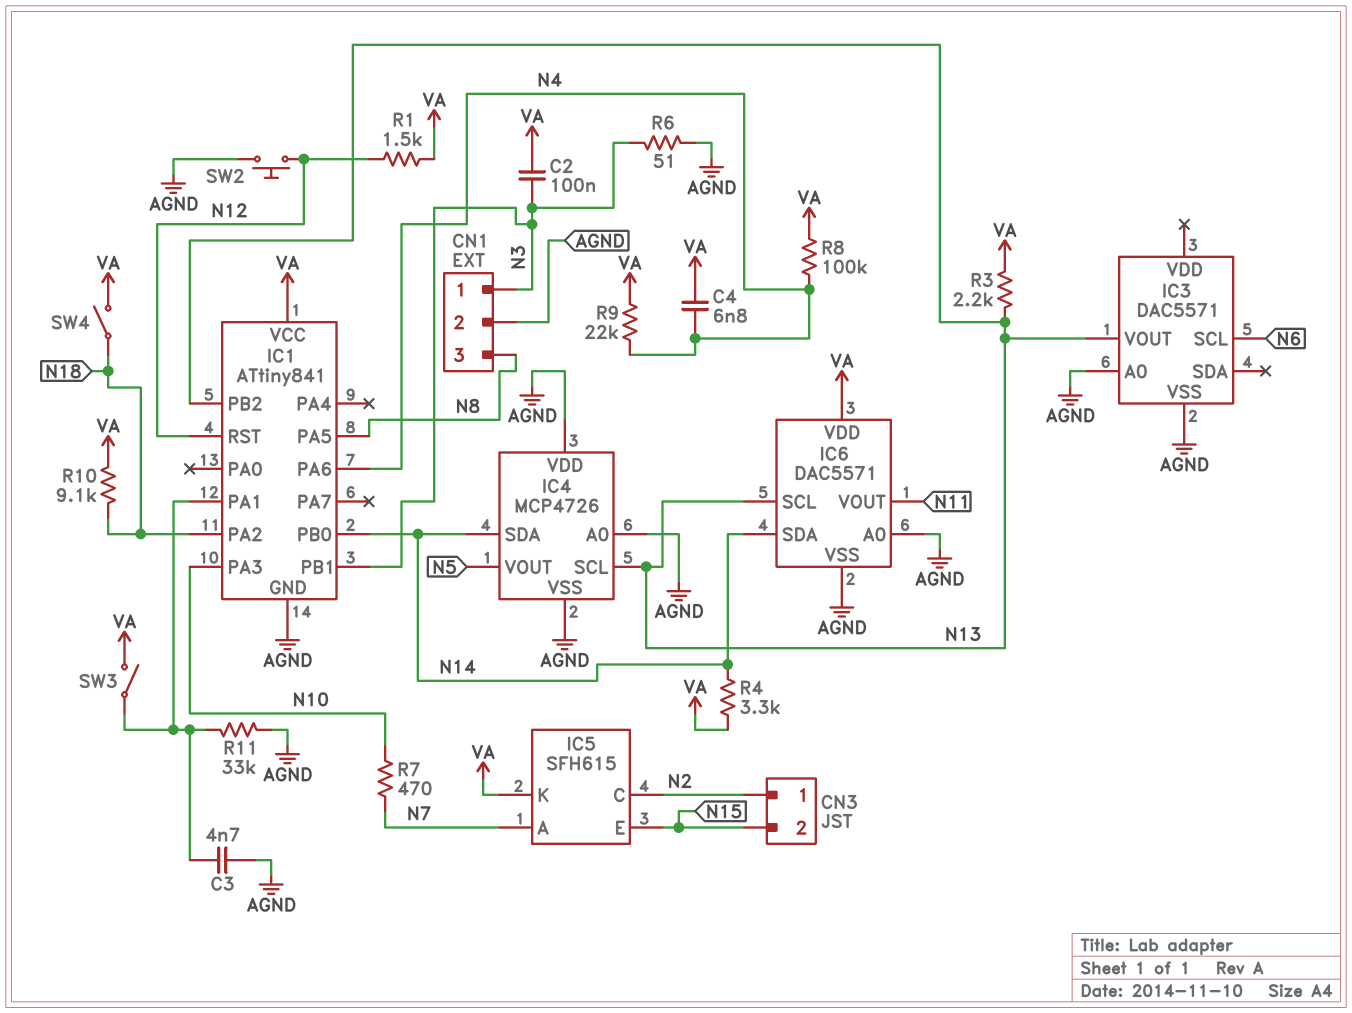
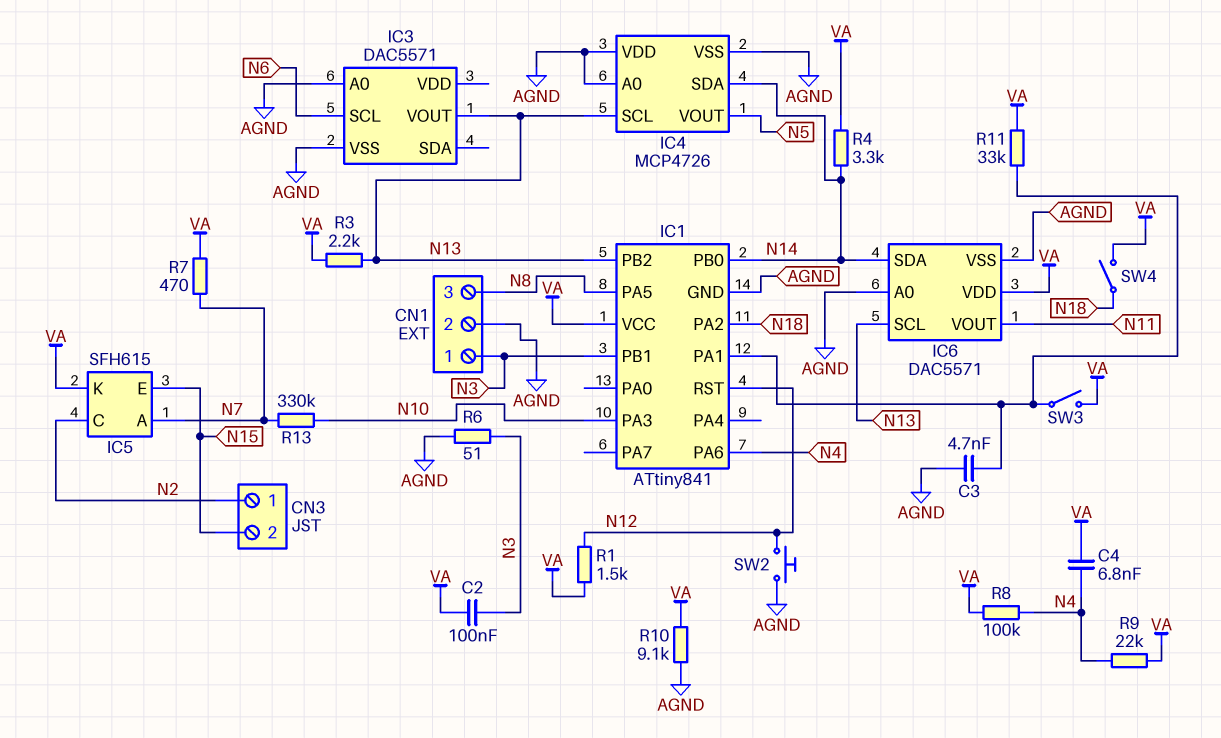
R7: 470 (N7, N10) -> 470 (N7, VA)
R10: 9.1k (N18, VA) -> 9.1k (AGND, VA)
R11: 33k (AGND, IC1/PA1) -> 33k (IC1/PA1, VA)
R13: none -> 330k (N7, N10)

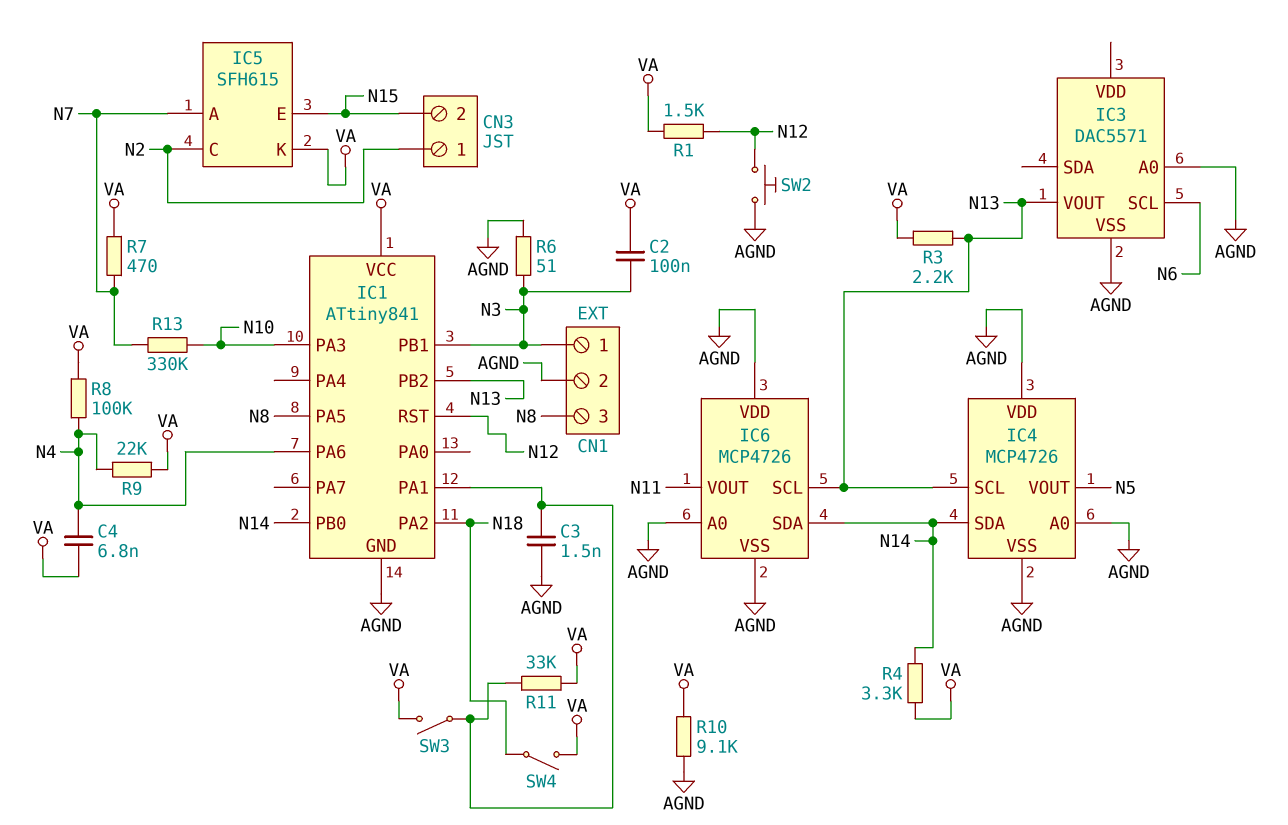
C3: 4.7nF (AGND, IC1/PA1) -> 1.5nF (AGND, IC1/PA1)
IC6: DAC5571 -> MCP4726
IC6 pin VDD: VA -> AGND

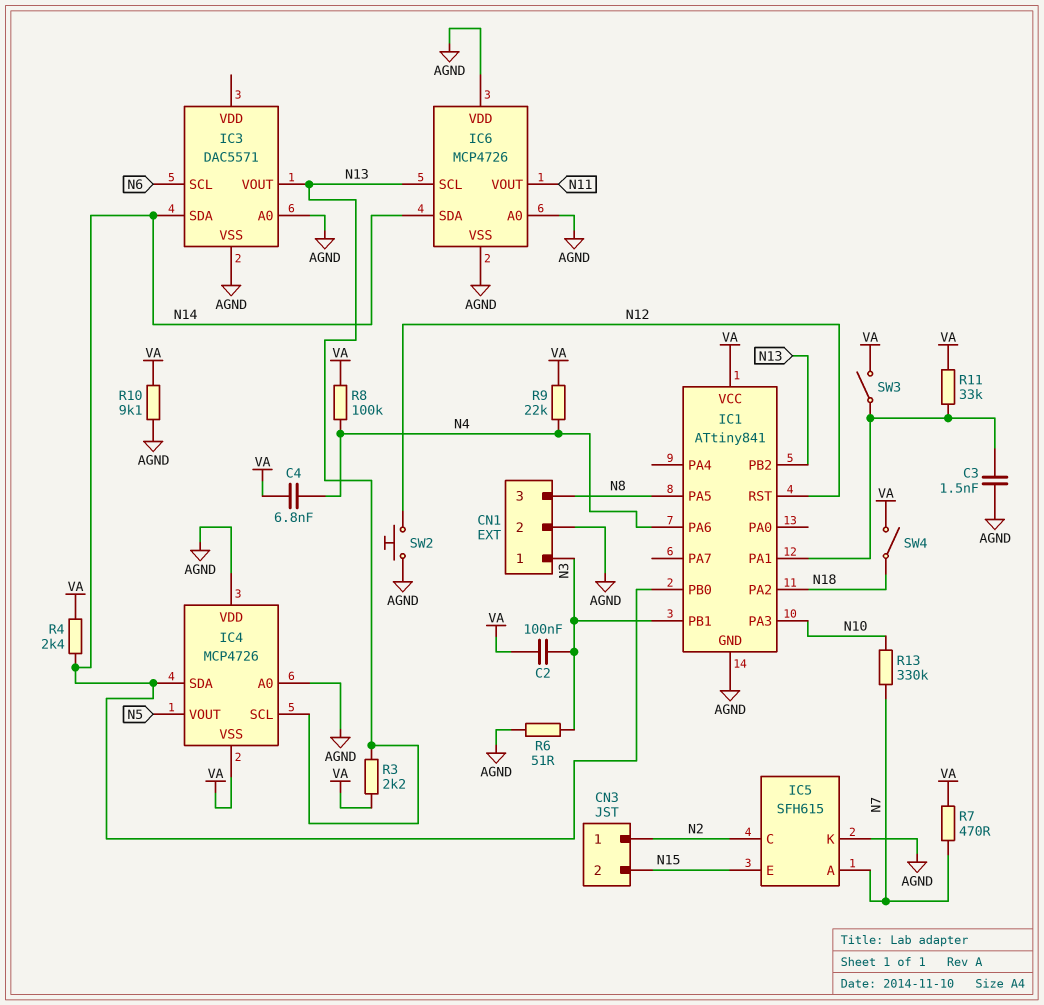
IC3 pin SDA: none -> N14
IC4 pin VSS: AGND -> VA
IC5 pin K: VA -> AGND
R1: 1.5k (N12, VA) -> none
R4: 3.3k (N14, VA) -> 2.4k (N14, VA)

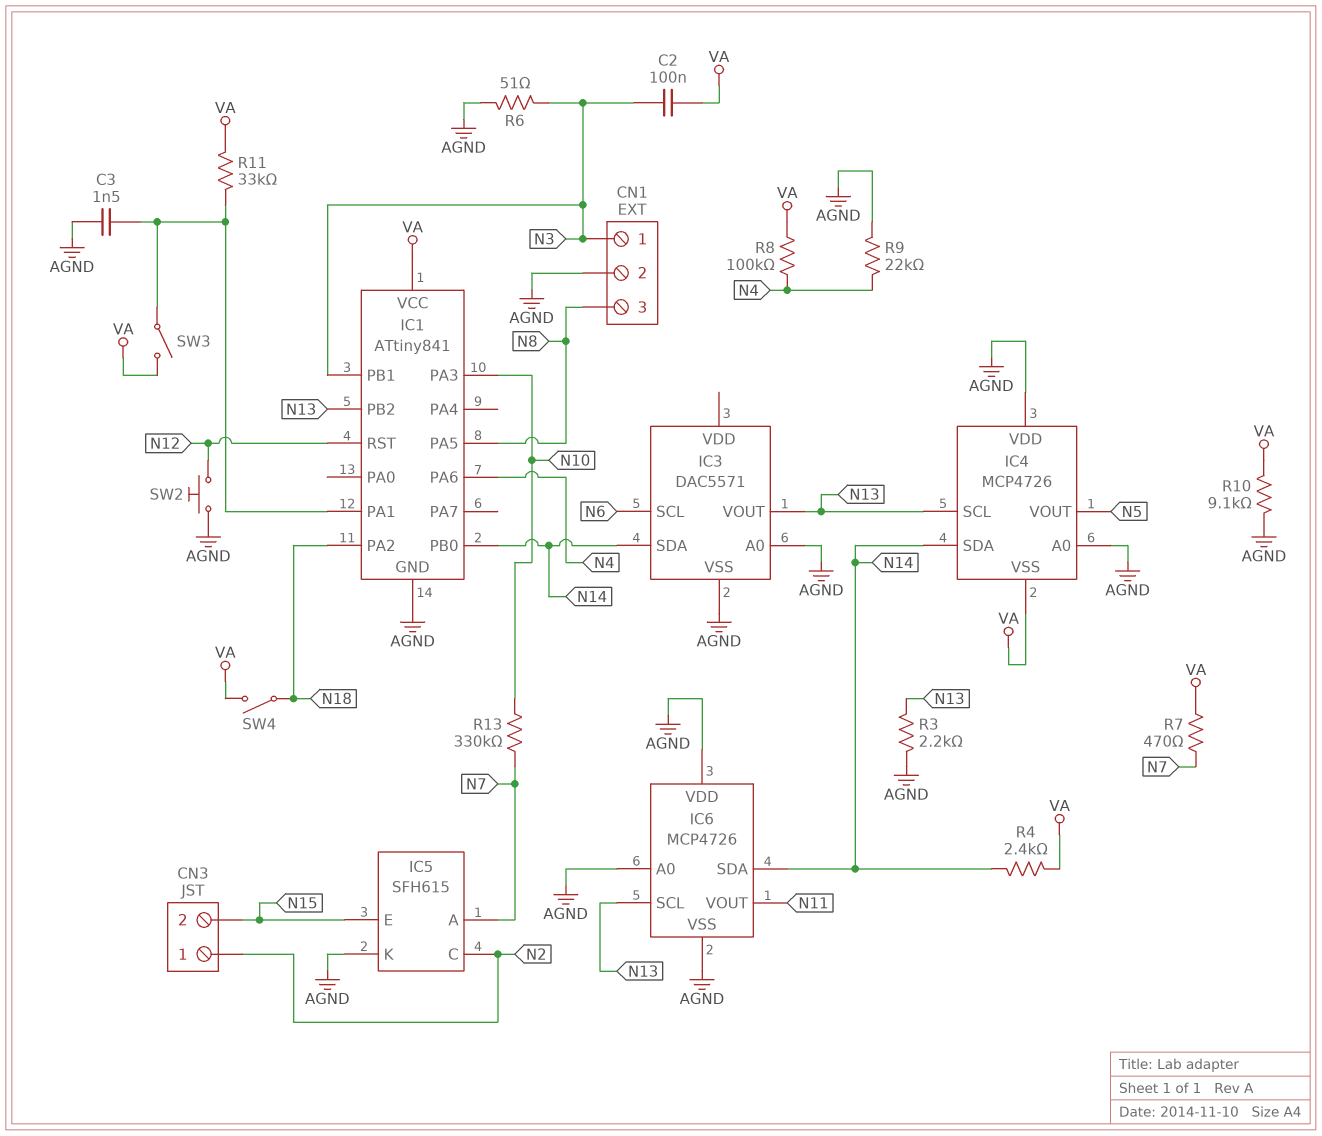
C4: 6.8nF (N4, VA) -> none
R3: 2.2k (N13, VA) -> 2.2k (AGND, N13)
R9: 22k (N4, VA) -> 22k (AGND, N4)

